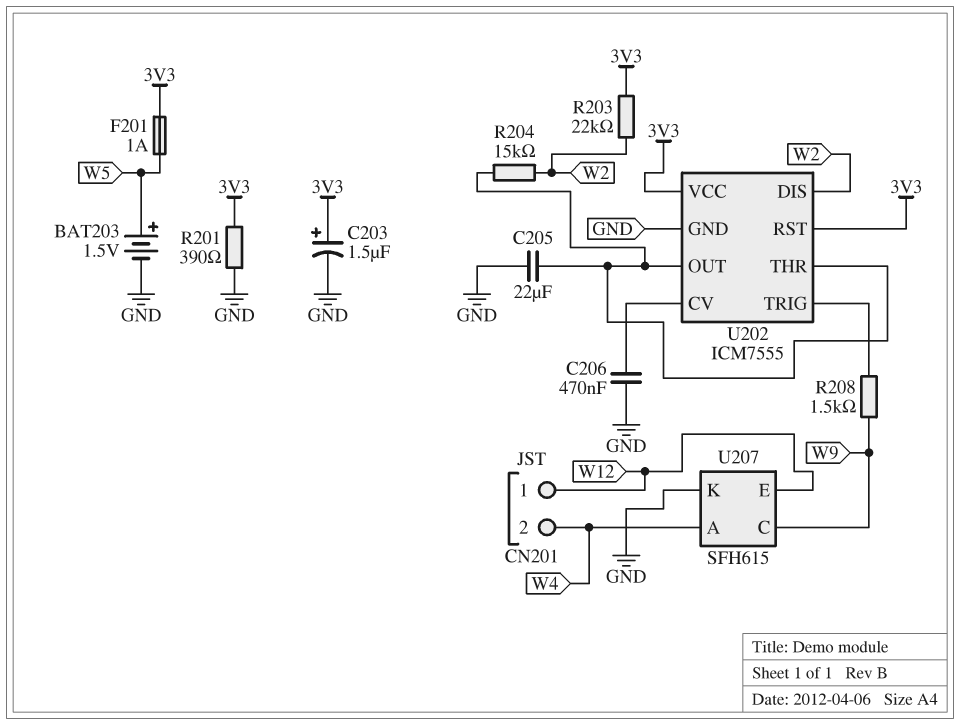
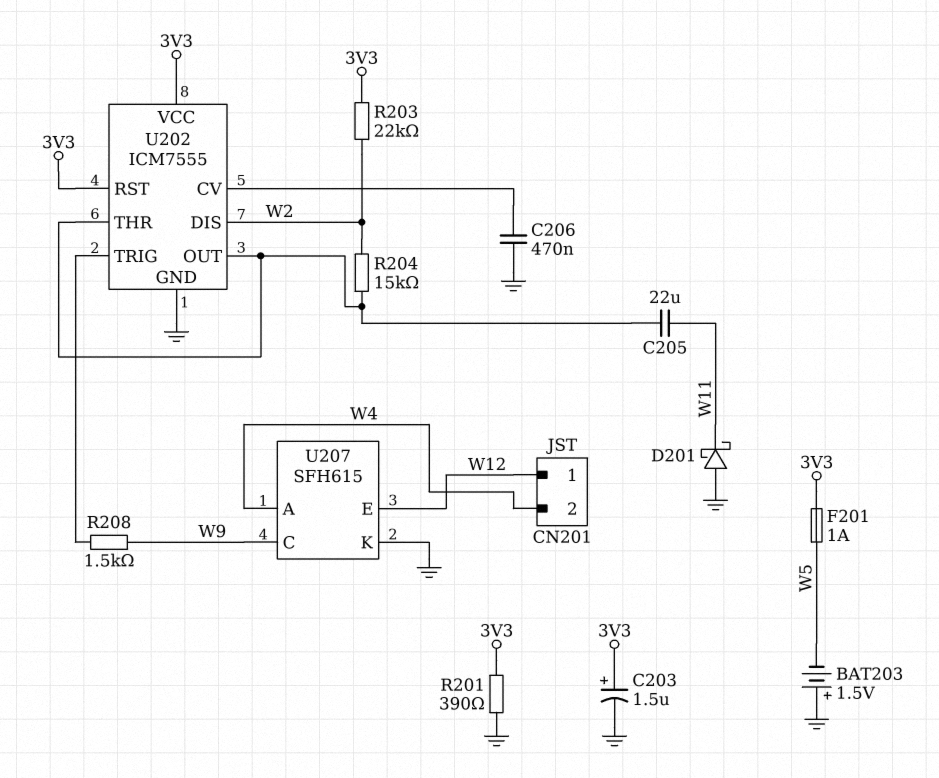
BAT203: 1.5V (plus W5, minus GND) -> 1.5V (plus GND, minus W5)
C205: 22uF (GND, U202/OUT) -> 22uF (U202/OUT, W11)
D201: none -> schottky (A GND, K W11)

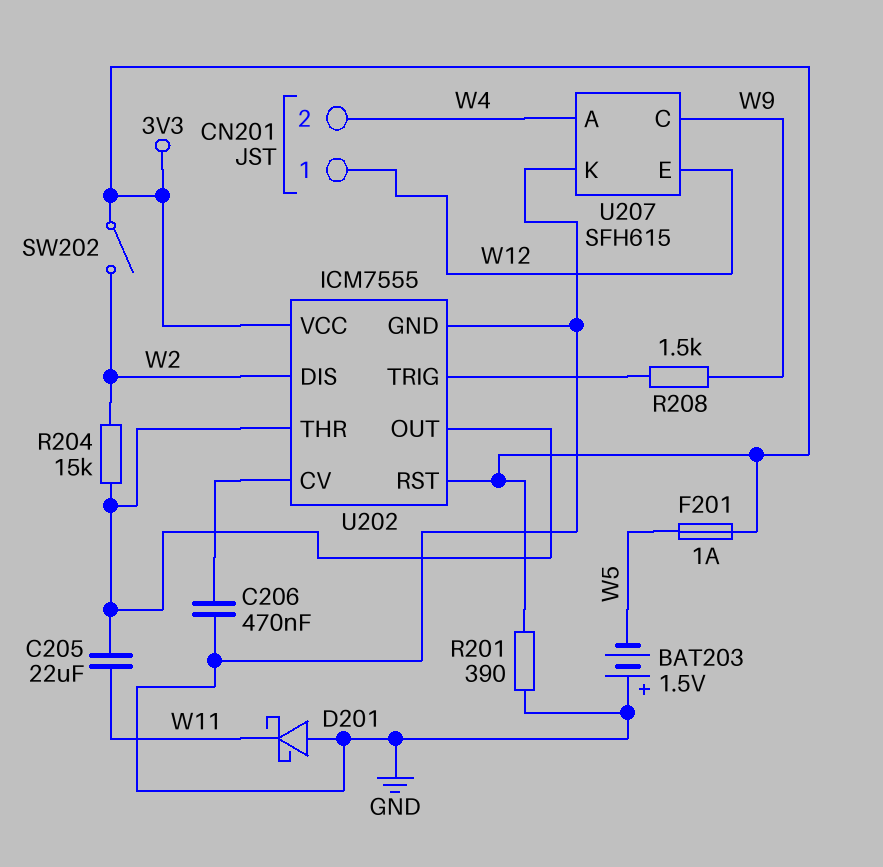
C203: 1.5uF (plus 3V3, minus GND) -> none
R203: 22k (3V3, W2) -> none
SW202: none -> switch (3V3, W2)

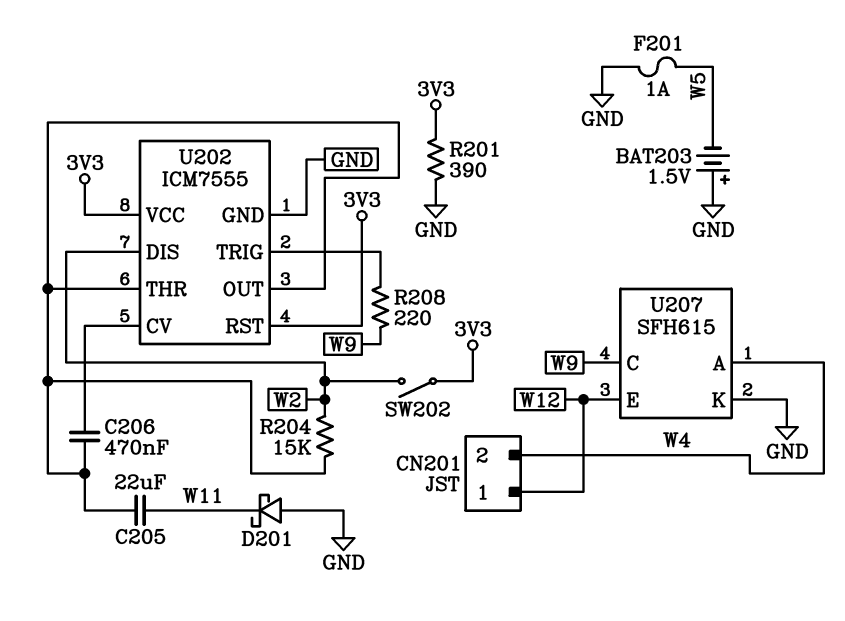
C206: 470nF (GND, U202/CV) -> 470nF (U202/CV, U202/OUT)
F201: 1A (3V3, W5) -> 1A (GND, W5)
R208: 1.5k (U202/TRIG, W9) -> 220 (U202/TRIG, W9)

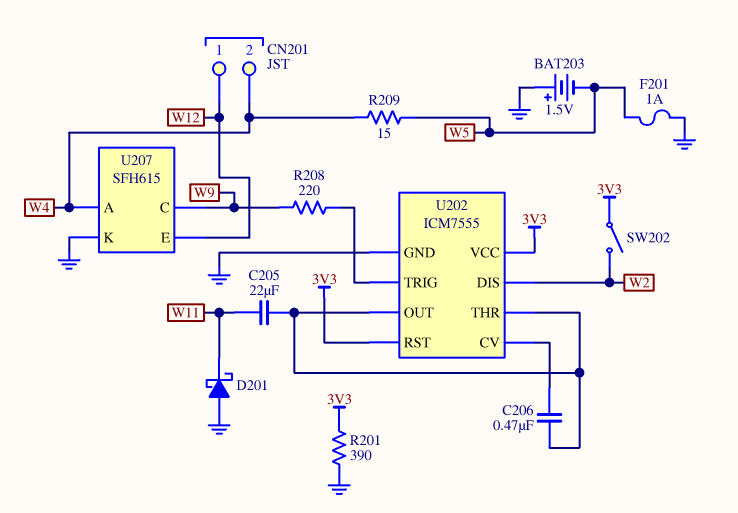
R204: 15k (U202/OUT, W2) -> none
R209: none -> 15 (W4, W5)

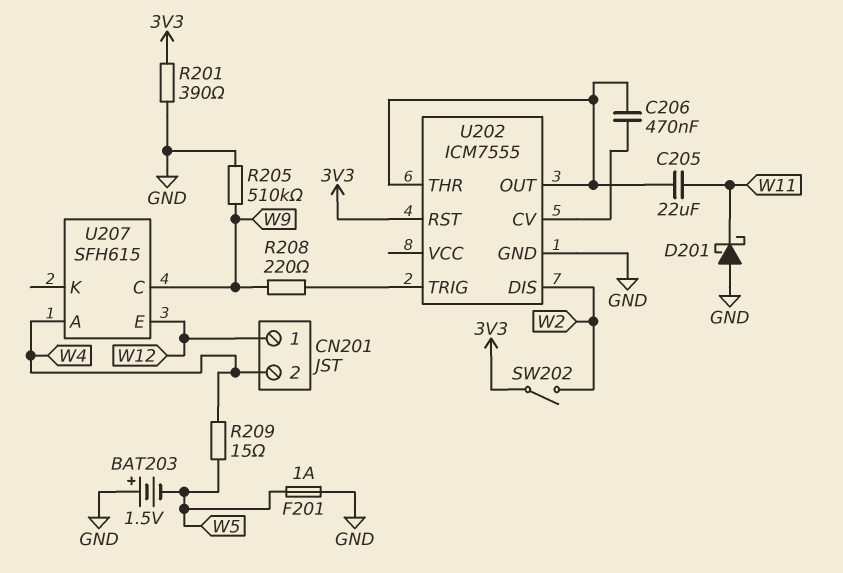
R205: none -> 510k (GND, W9)
U202 pin VCC: 3V3 -> none
U207 pin K: GND -> none

